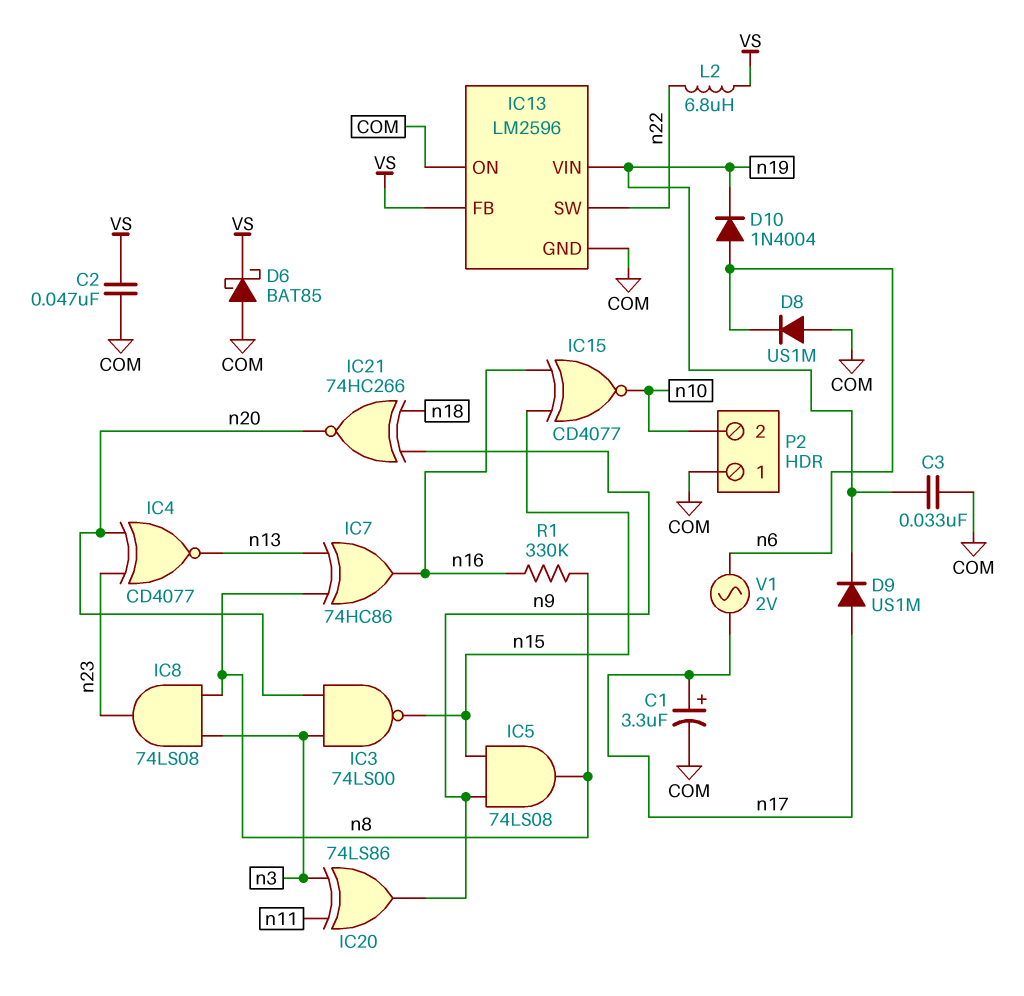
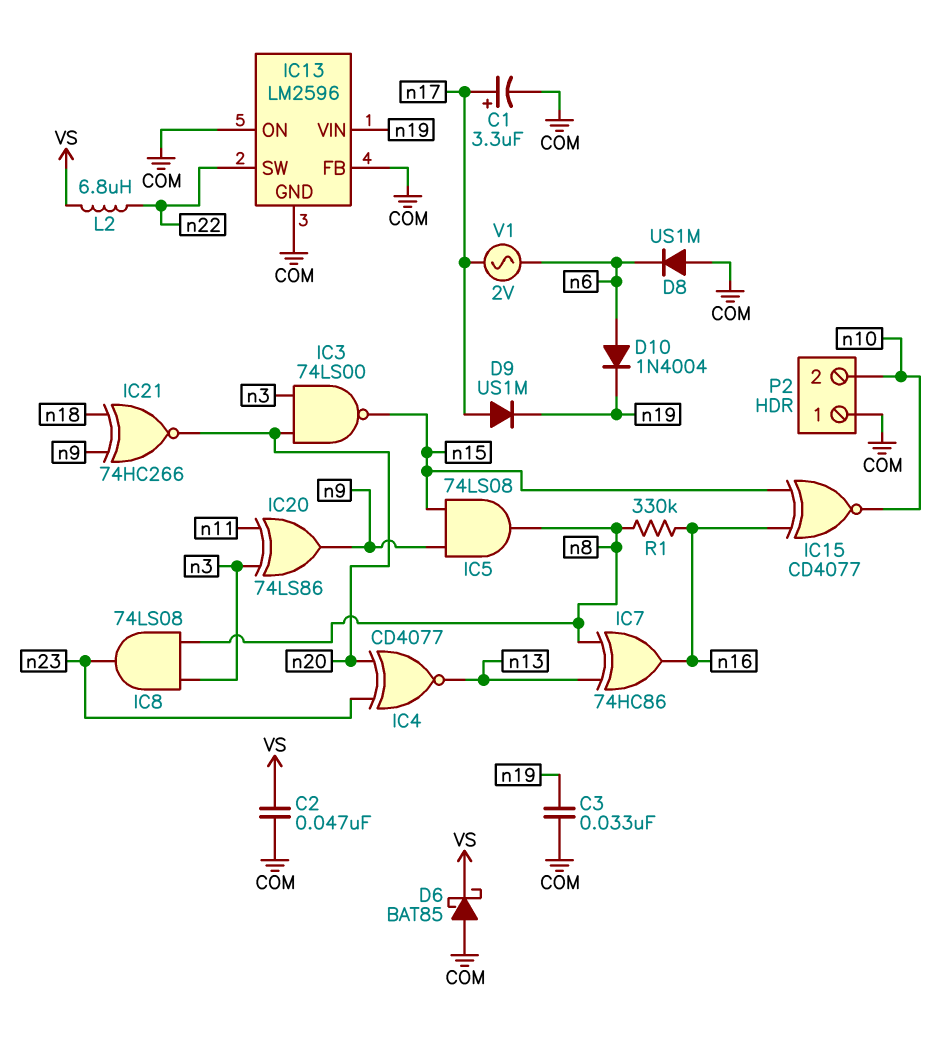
IC13 pin FB: VS -> COM

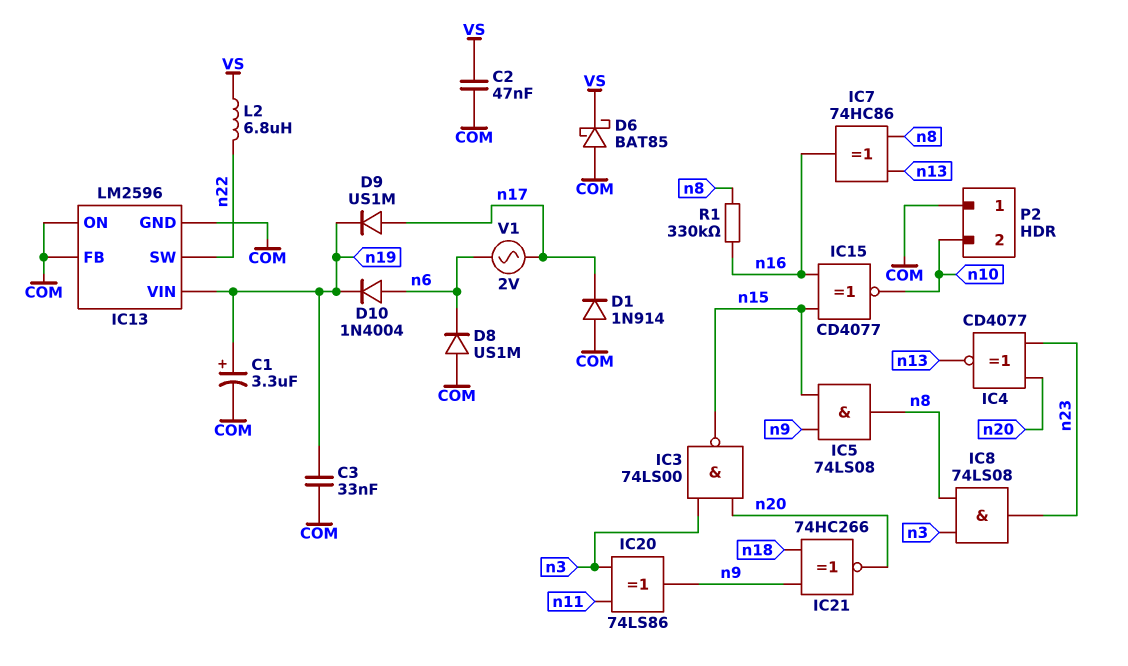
C1: 3.3uF (plus n17, minus COM) -> 3.3uF (plus n19, minus COM)
D1: none -> diode 1N914 (A COM, K n17)

